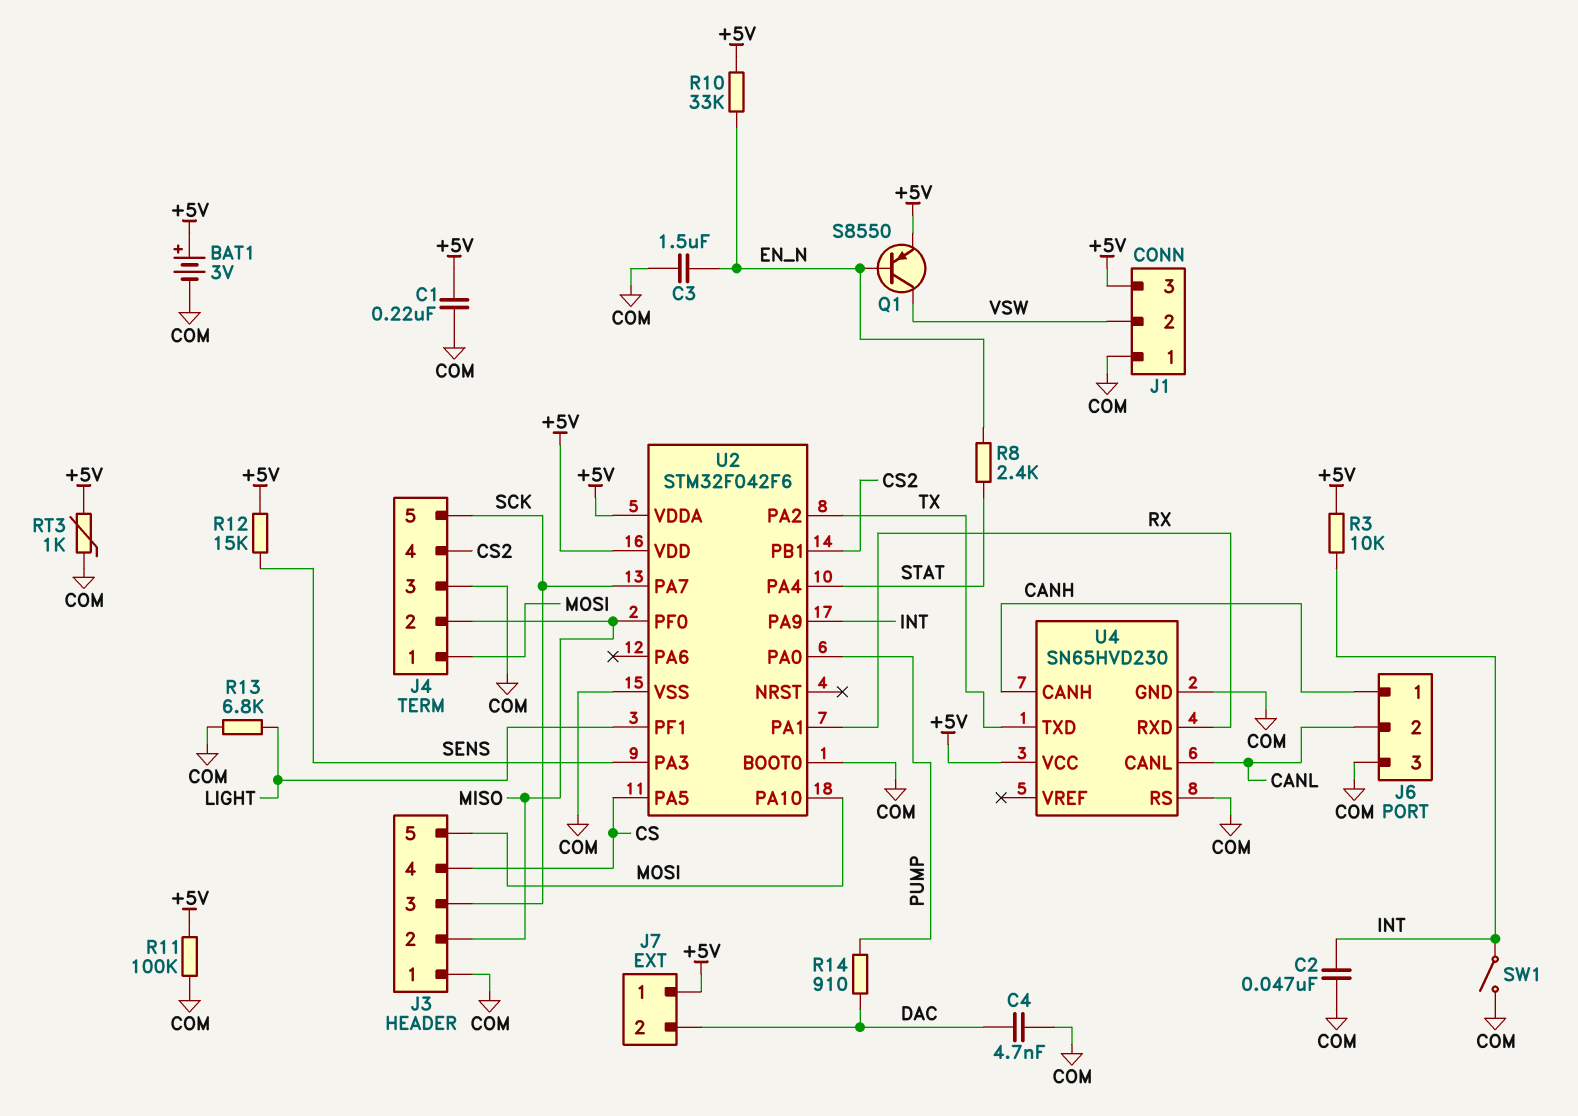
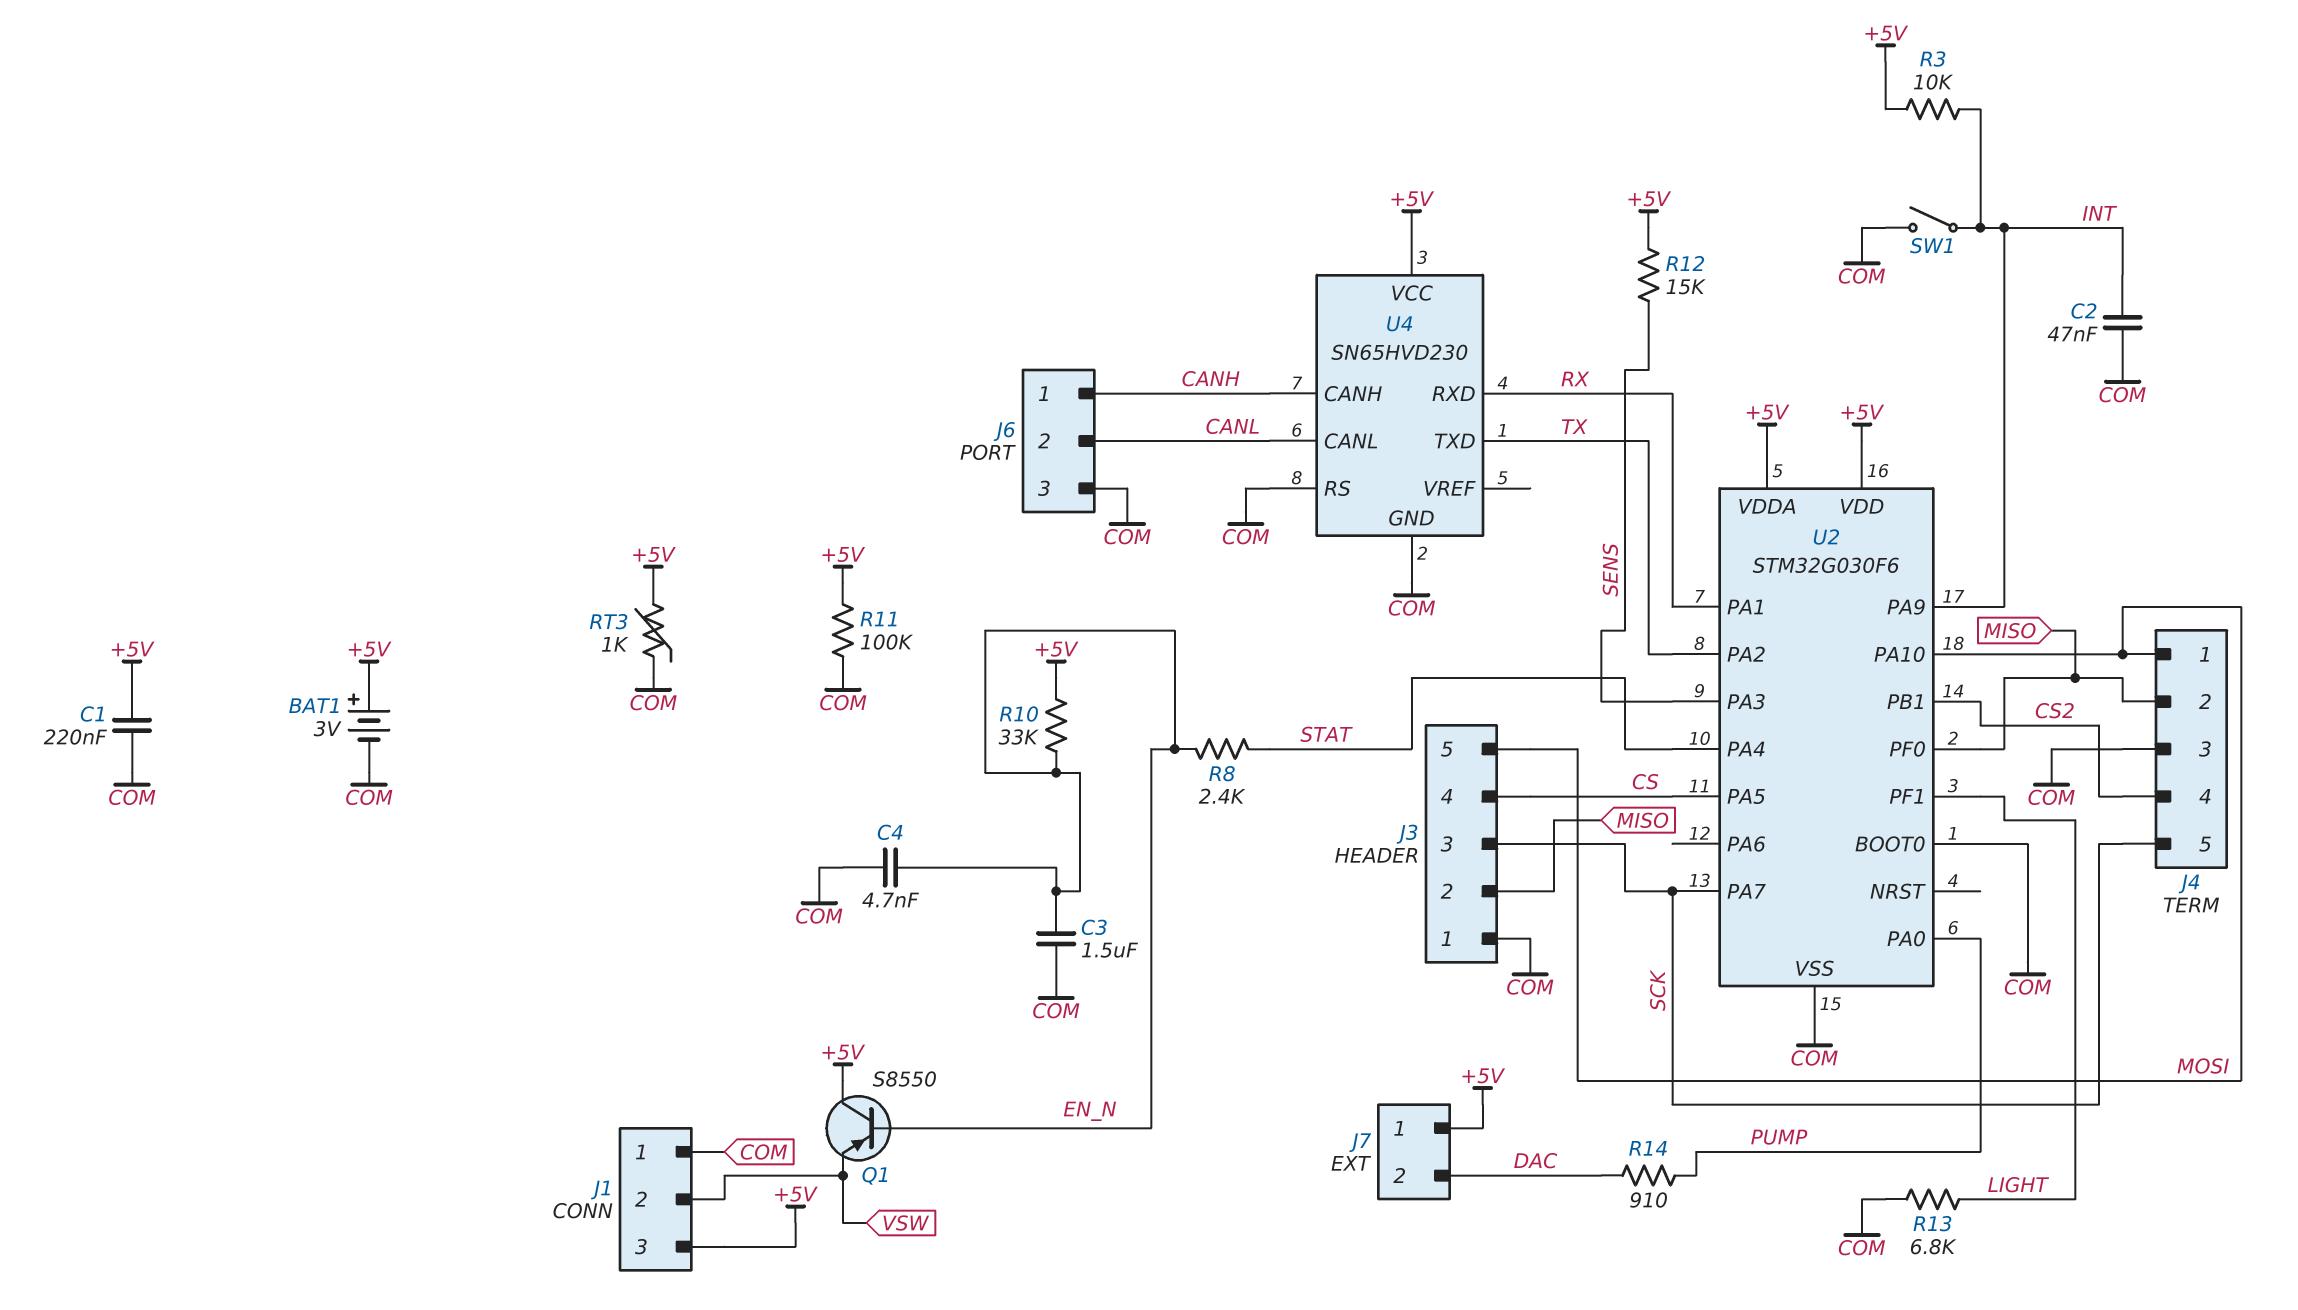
C4: 4.7nF (COM, DAC) -> 4.7nF (COM, EN_N)
Q1: PNP S8550 (B EN_N, C VSW, E +5V) -> PNP S8550 (B EN_N, C +5V, E VSW)
U2: STM32F042F6 -> STM32G030F6

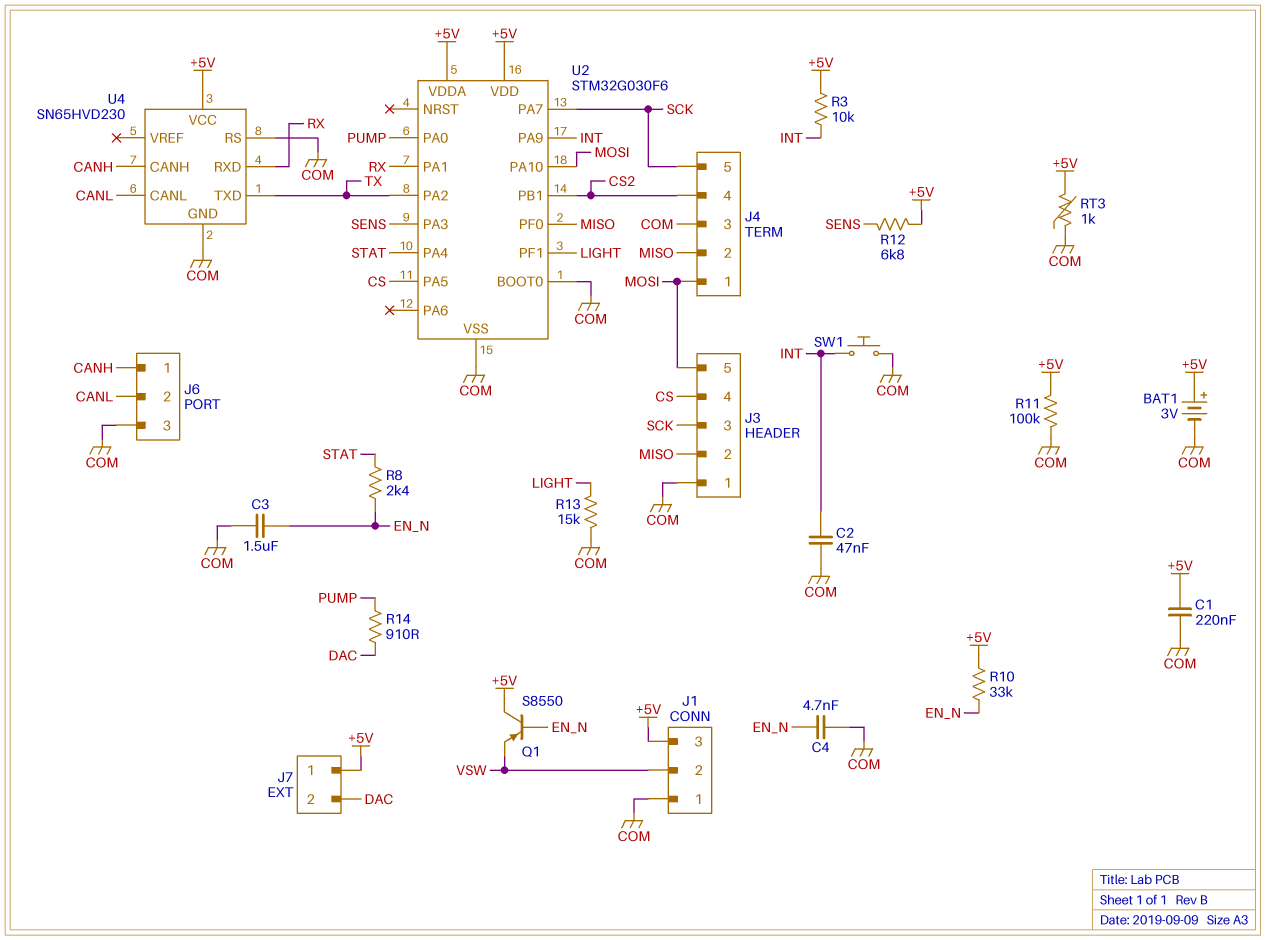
R12: 15k (+5V, SENS) -> 6.8k (+5V, SENS)
R13: 6.8k (COM, LIGHT) -> 15k (COM, LIGHT)
SW1: switch (COM, INT) -> button (COM, INT)

